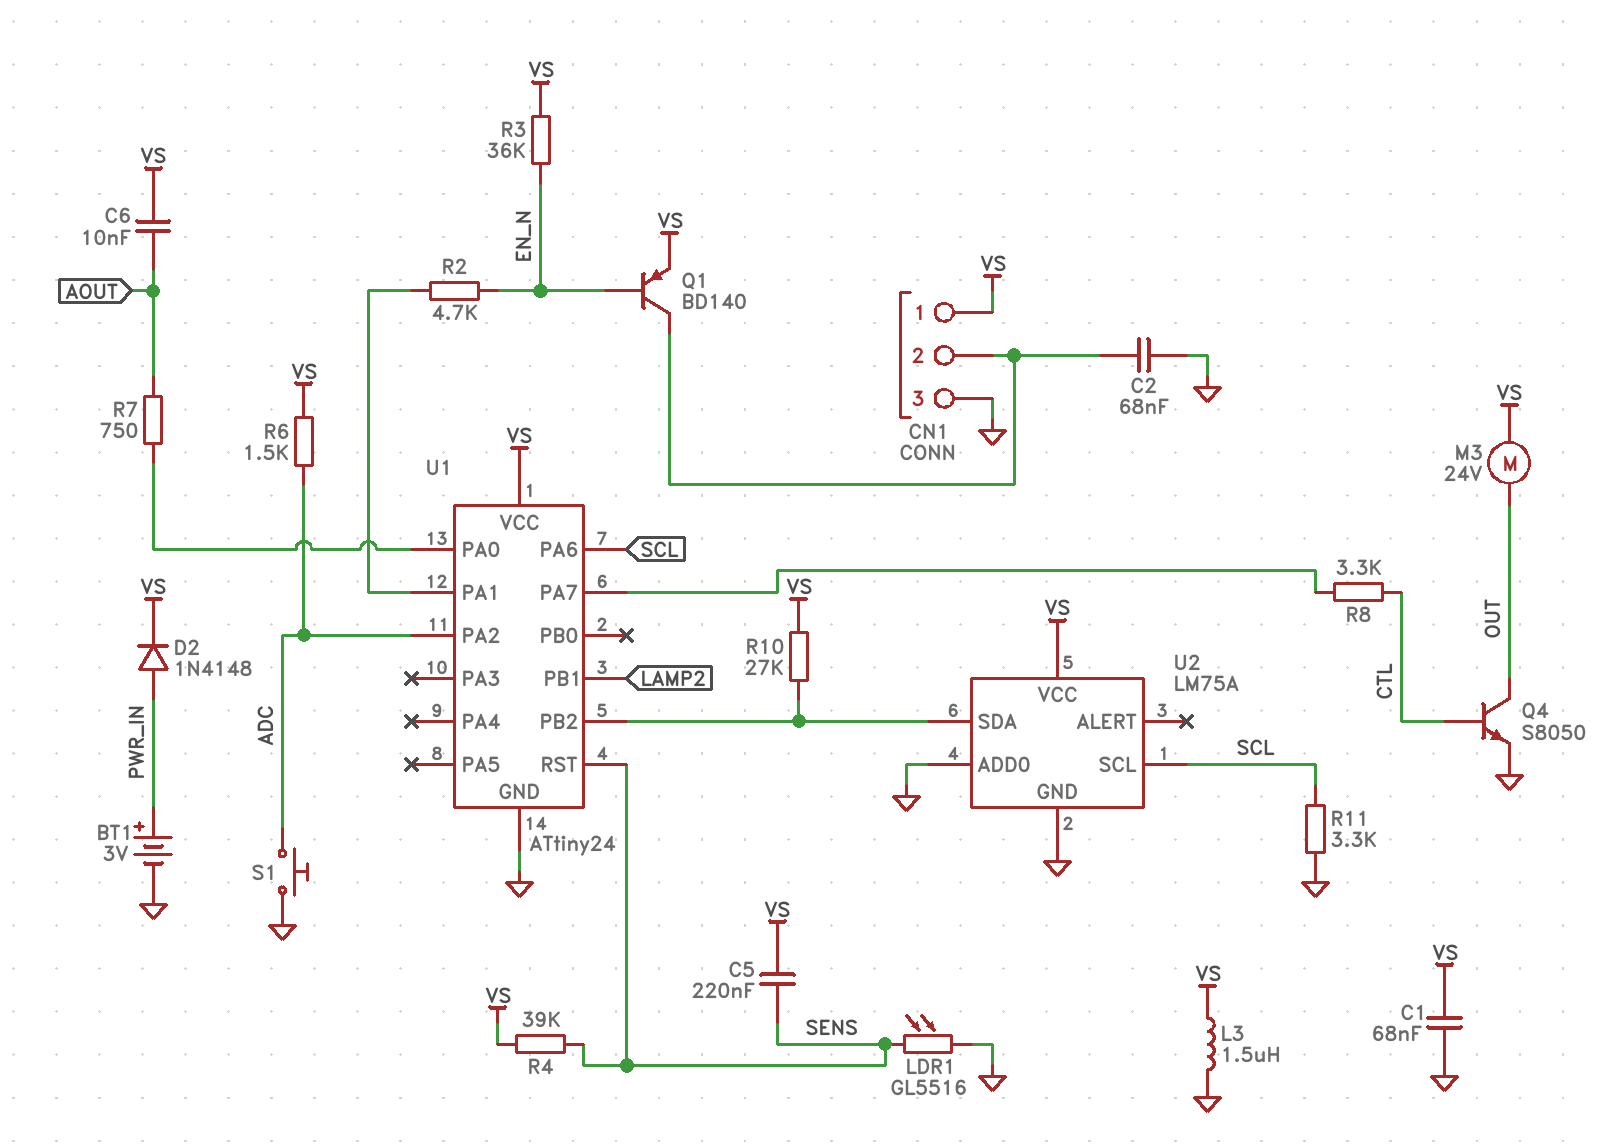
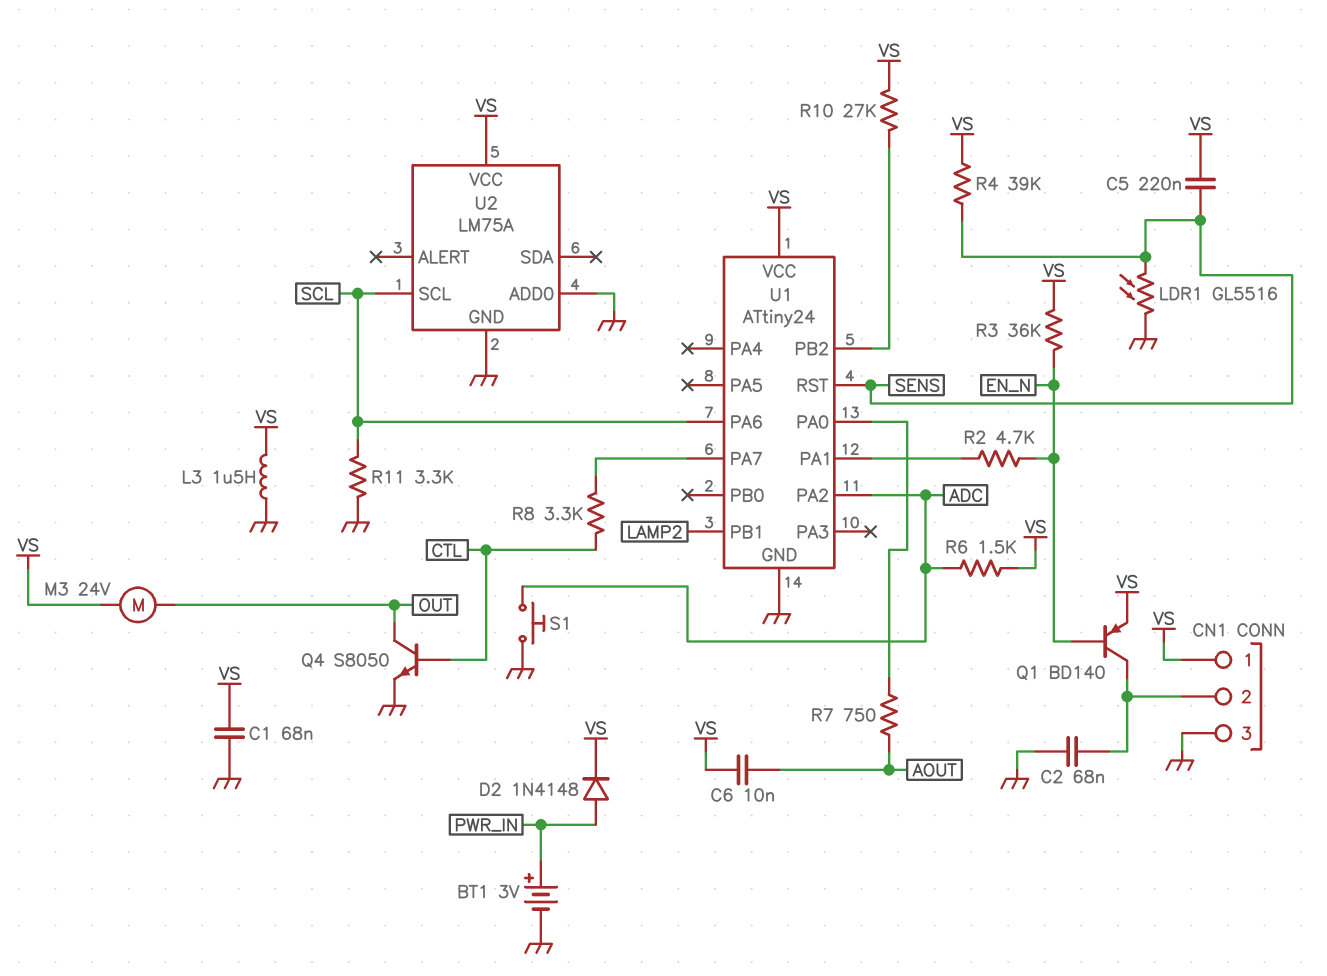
U2 pin SDA: U1/PB2 -> none

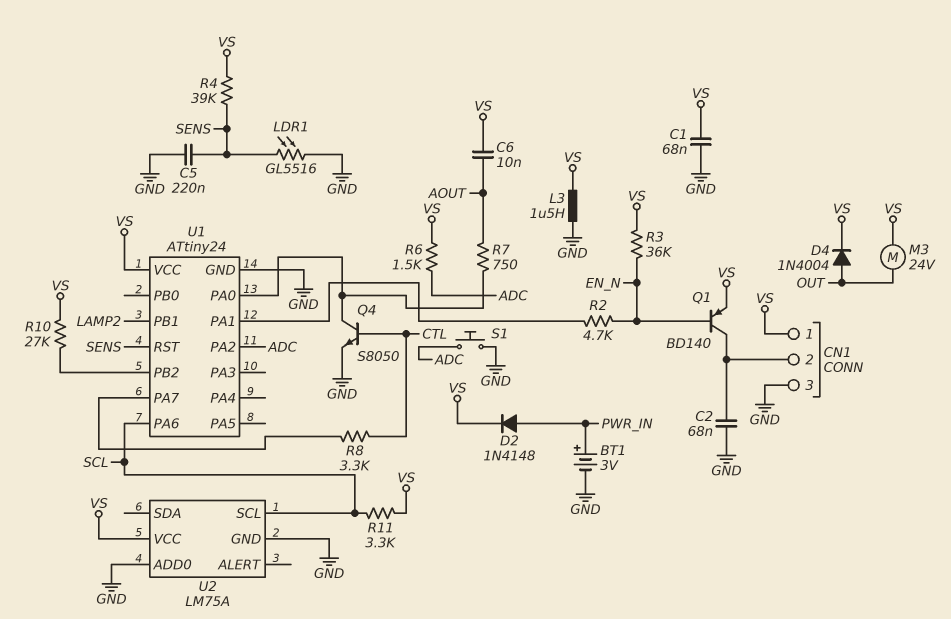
C5: 220nF (SENS, VS) -> 220nF (GND, SENS)
D4: none -> diode 1N4004 (A OUT, K VS)
Q4: NPN S8050 (B CTL, C OUT, E GND) -> NPN S8050 (B CTL, C U1/PA0, E GND)
R11: 3.3k (GND, SCL) -> 3.3k (SCL, VS)

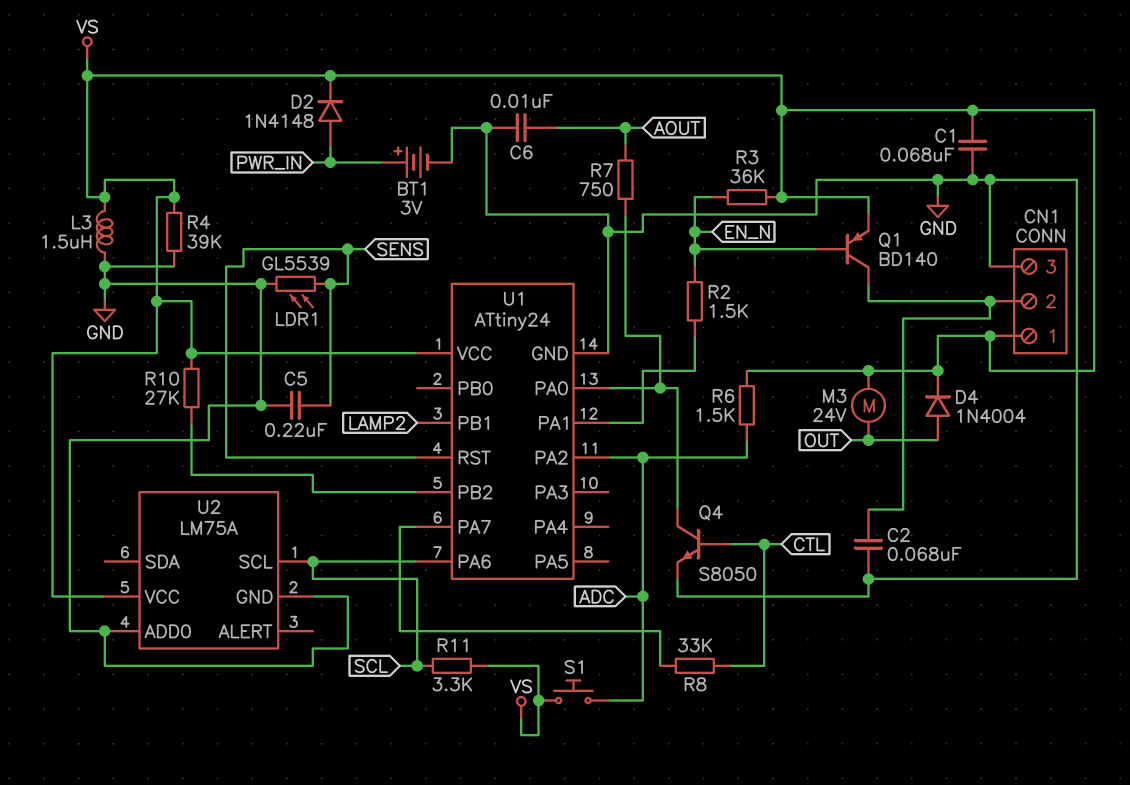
C6: 10nF (AOUT, VS) -> 10nF (AOUT, GND)
LDR1: GL5516 (GND, SENS) -> GL5539 (GND, SENS)
R2: 4.7k (EN_N, U1/PA1) -> 1.5k (EN_N, U1/PA1)
R4: 39k (SENS, VS) -> 39k (GND, VS)
R8: 3.3k (CTL, U1/PA7) -> 33k (CTL, U1/PA7)
S1: button (ADC, GND) -> button (ADC, VS)

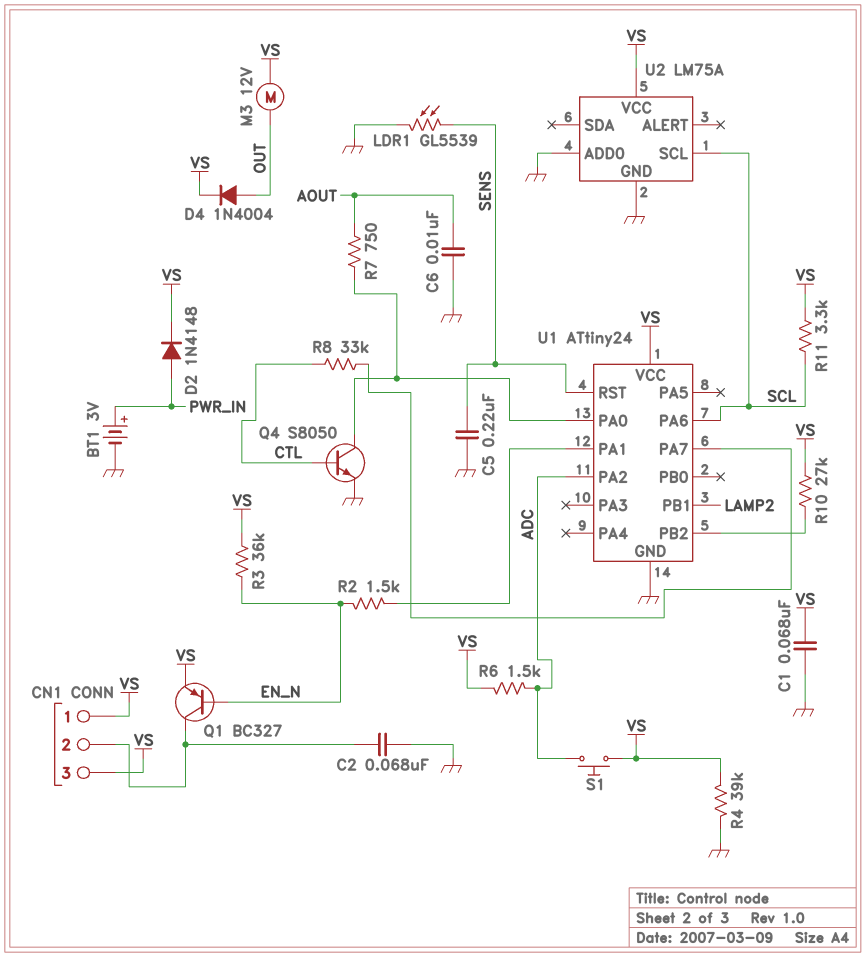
CN1 pin 3: GND -> VS
L3: 1.5uH (GND, VS) -> none
M3: motor 24V (OUT, VS) -> motor 12V (OUT, VS)
Q1: PNP BD140 (B EN_N, C CN1/2, E VS) -> PNP BC327 (B EN_N, C CN1/2, E VS)

